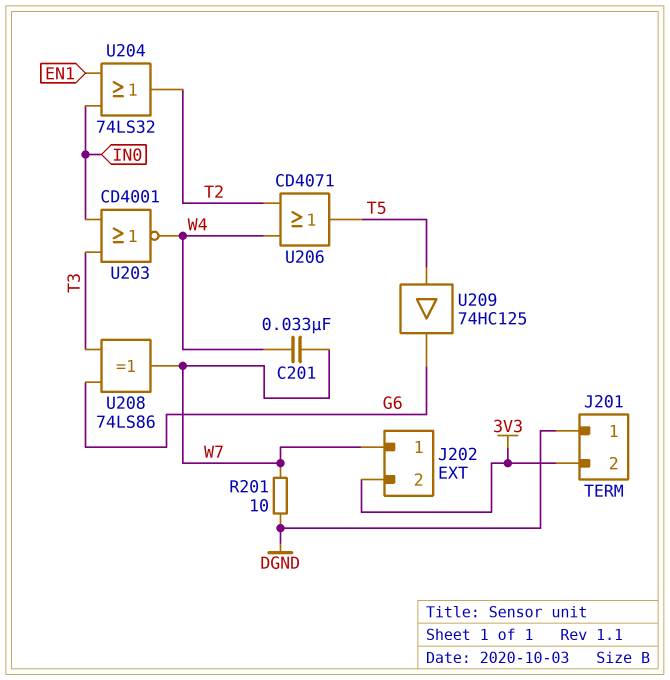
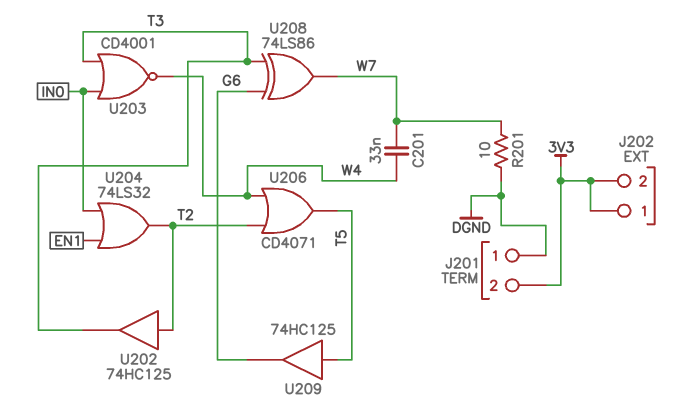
J202 pin 1: W7 -> 3V3
U202: none -> buffer 74HC125 (in T2, out T3)

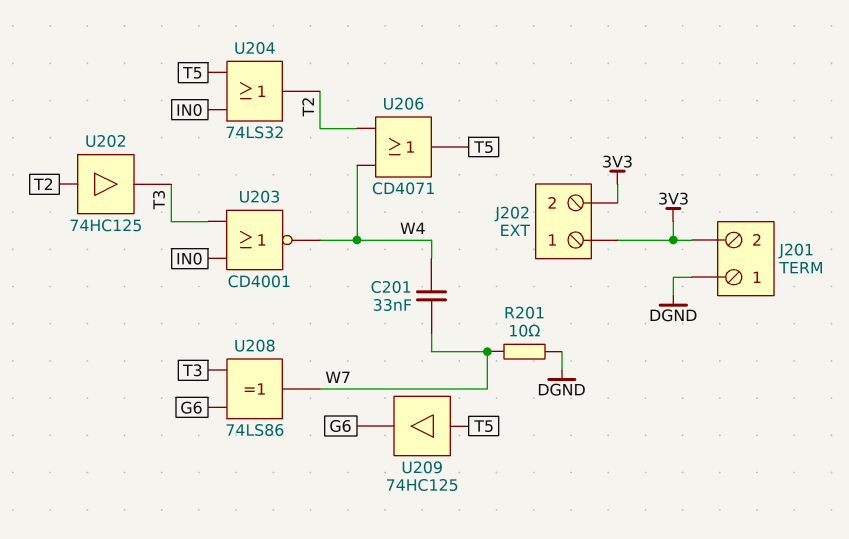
U204: OR 74LS32 (in EN1, in IN0, out T2) -> OR 74LS32 (in IN0, in T5, out T2)

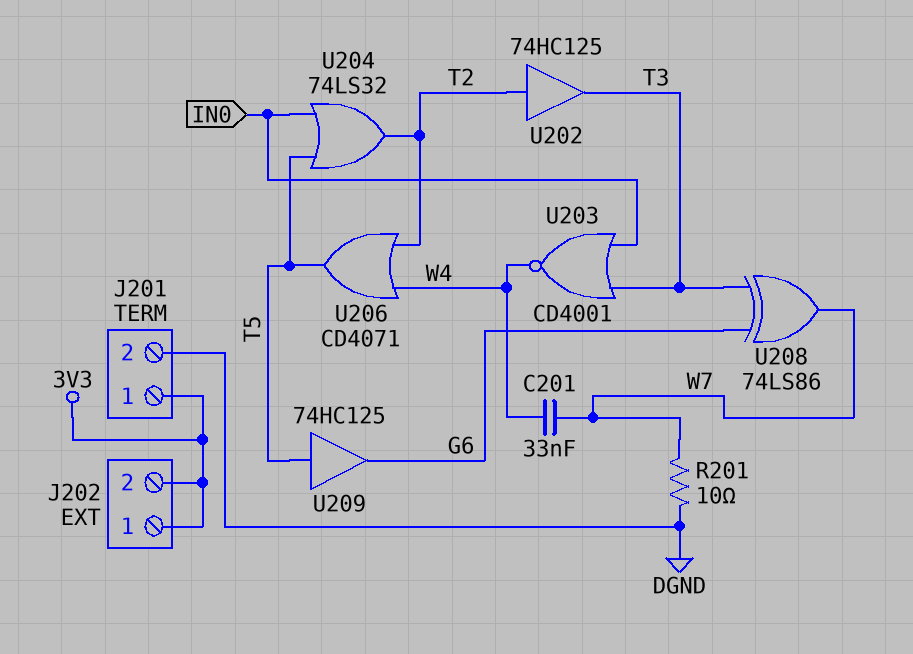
J201 pin 1: DGND -> 3V3
J201 pin 2: 3V3 -> DGND

